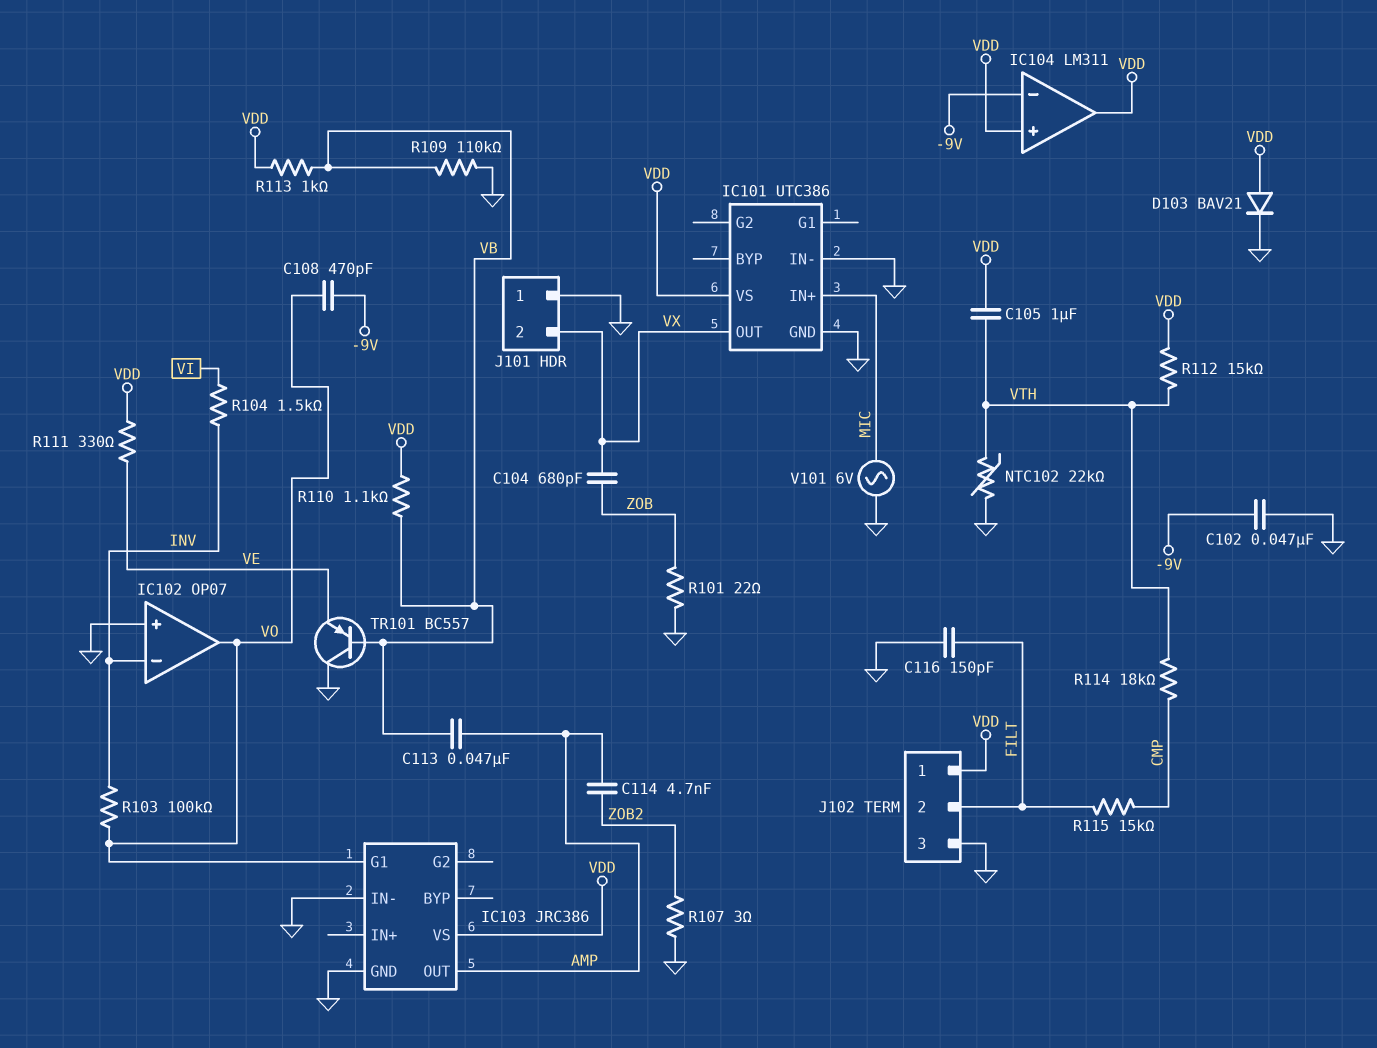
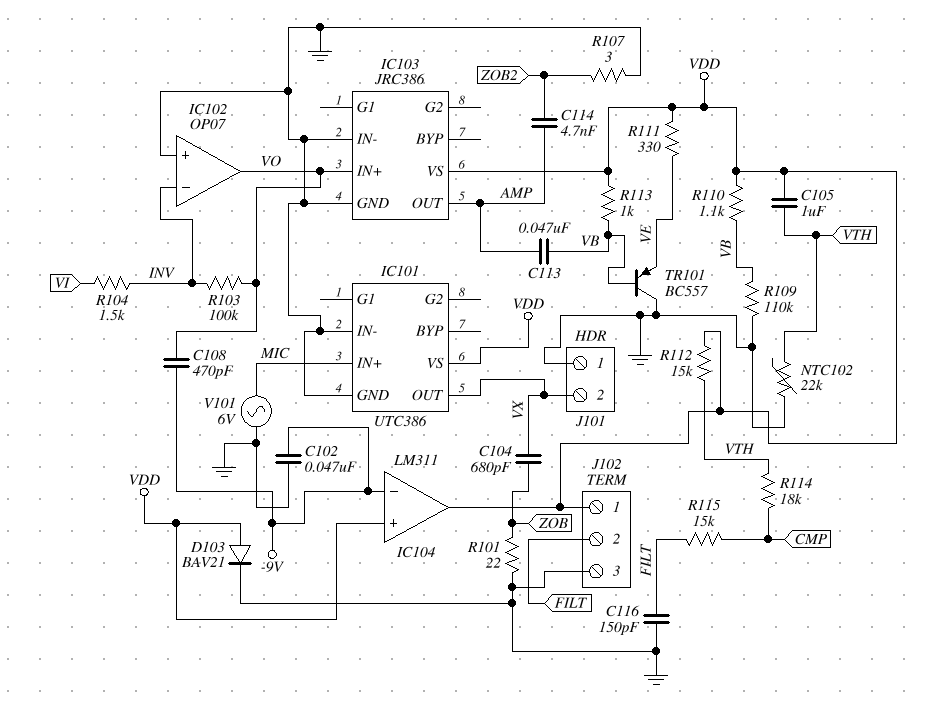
IC103 pin G1: VO -> none
IC103 pin IN+: none -> VO

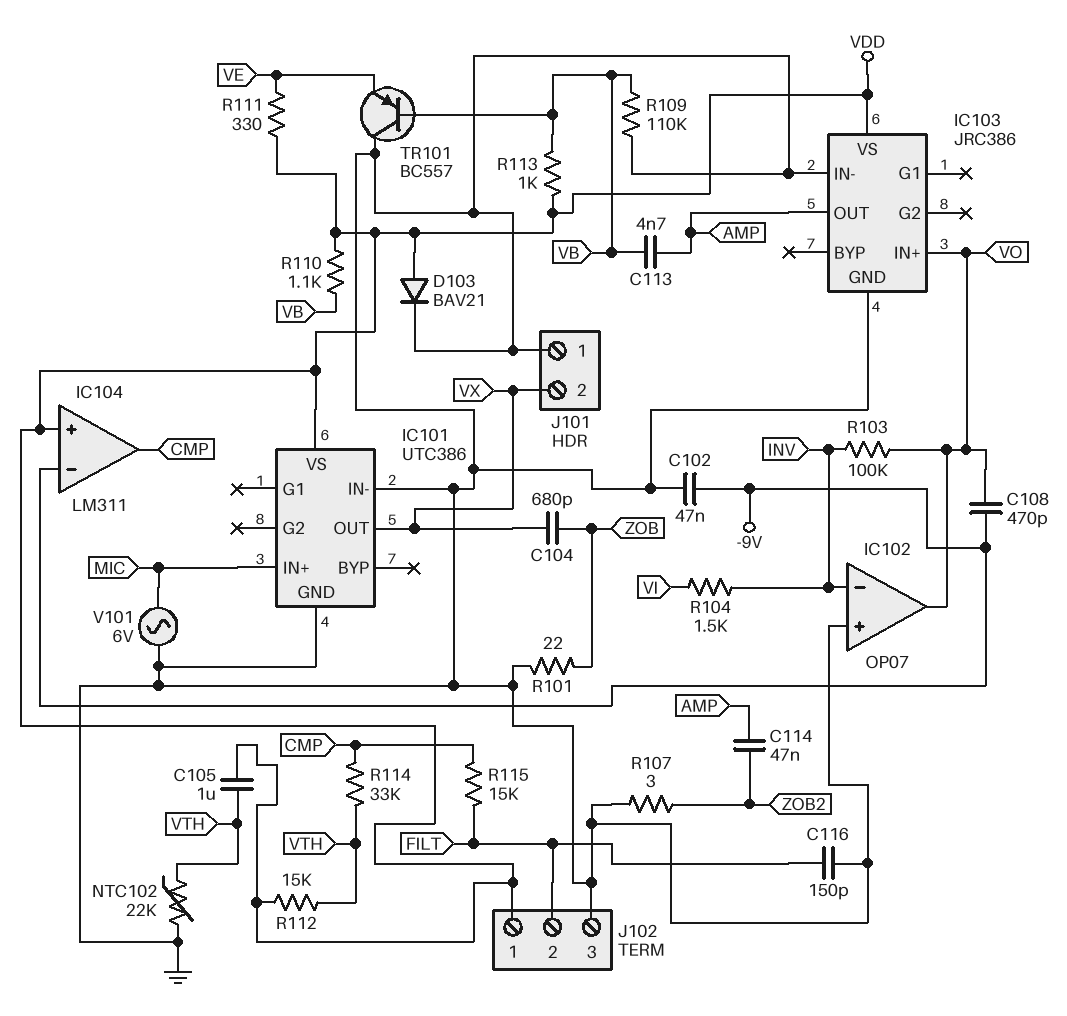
C113: 47nF (AMP, VB) -> 4.7nF (AMP, VB)
C114: 4.7nF (AMP, ZOB2) -> 47nF (AMP, ZOB2)
IC104 pin out: VDD -> CMP
R114: 18k (CMP, VTH) -> 33k (CMP, VTH)

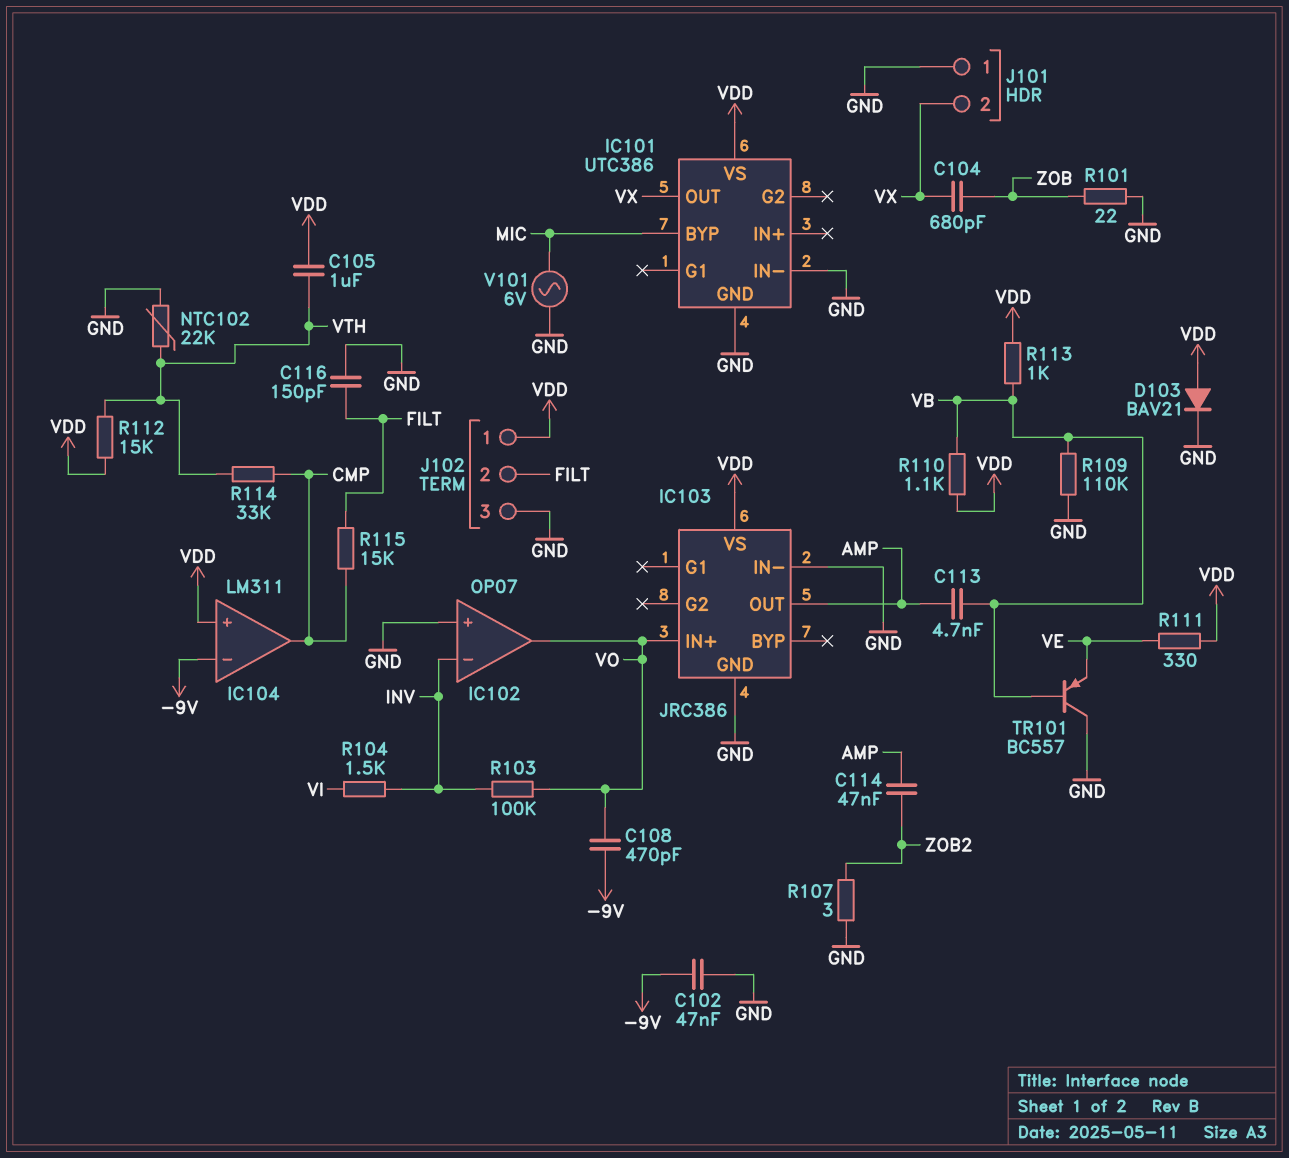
IC101 pin BYP: none -> MIC
IC101 pin IN+: MIC -> none

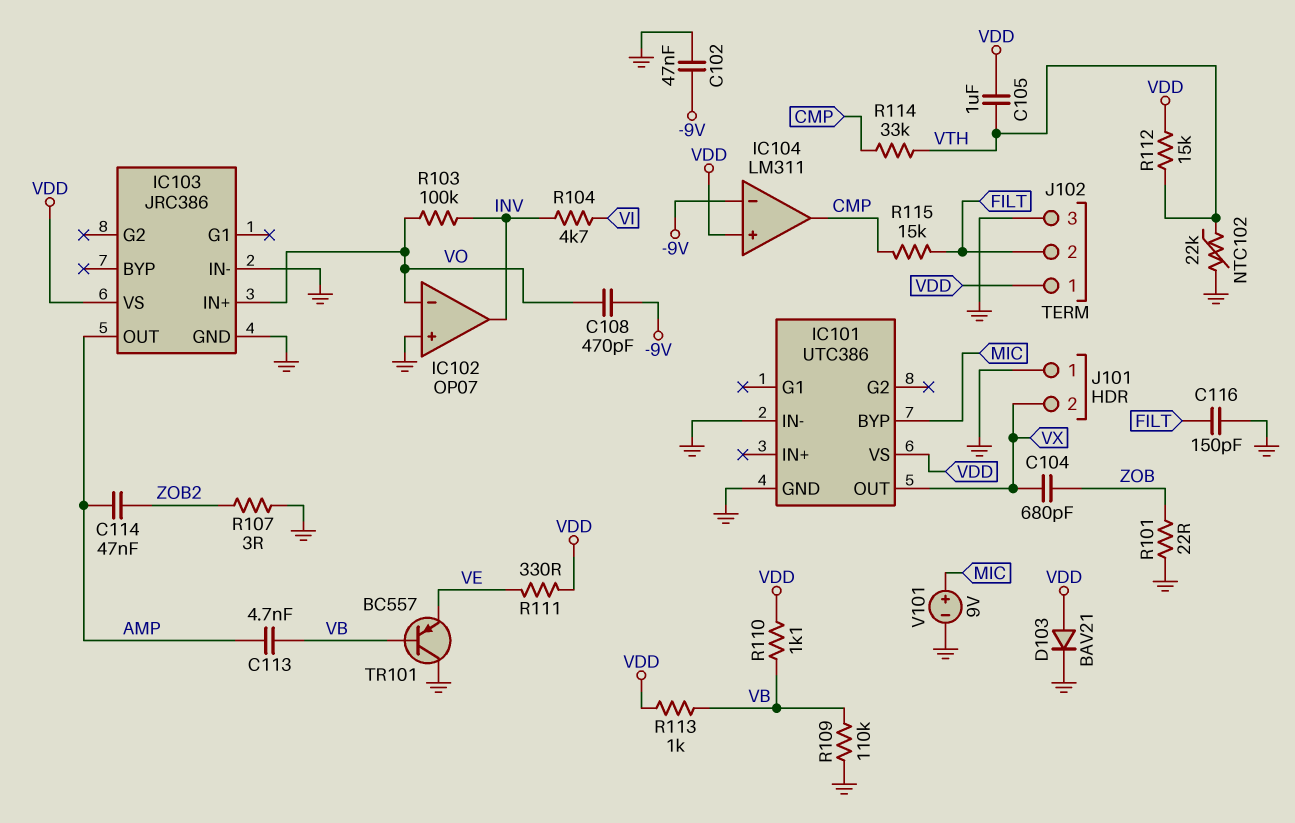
IC102 pin in-: INV -> VO
IC102 pin out: VO -> INV
R104: 1.5k (INV, VI) -> 4.7k (INV, VI)
V101: AC 6V (GND, MIC) -> 9V (plus MIC, minus GND)

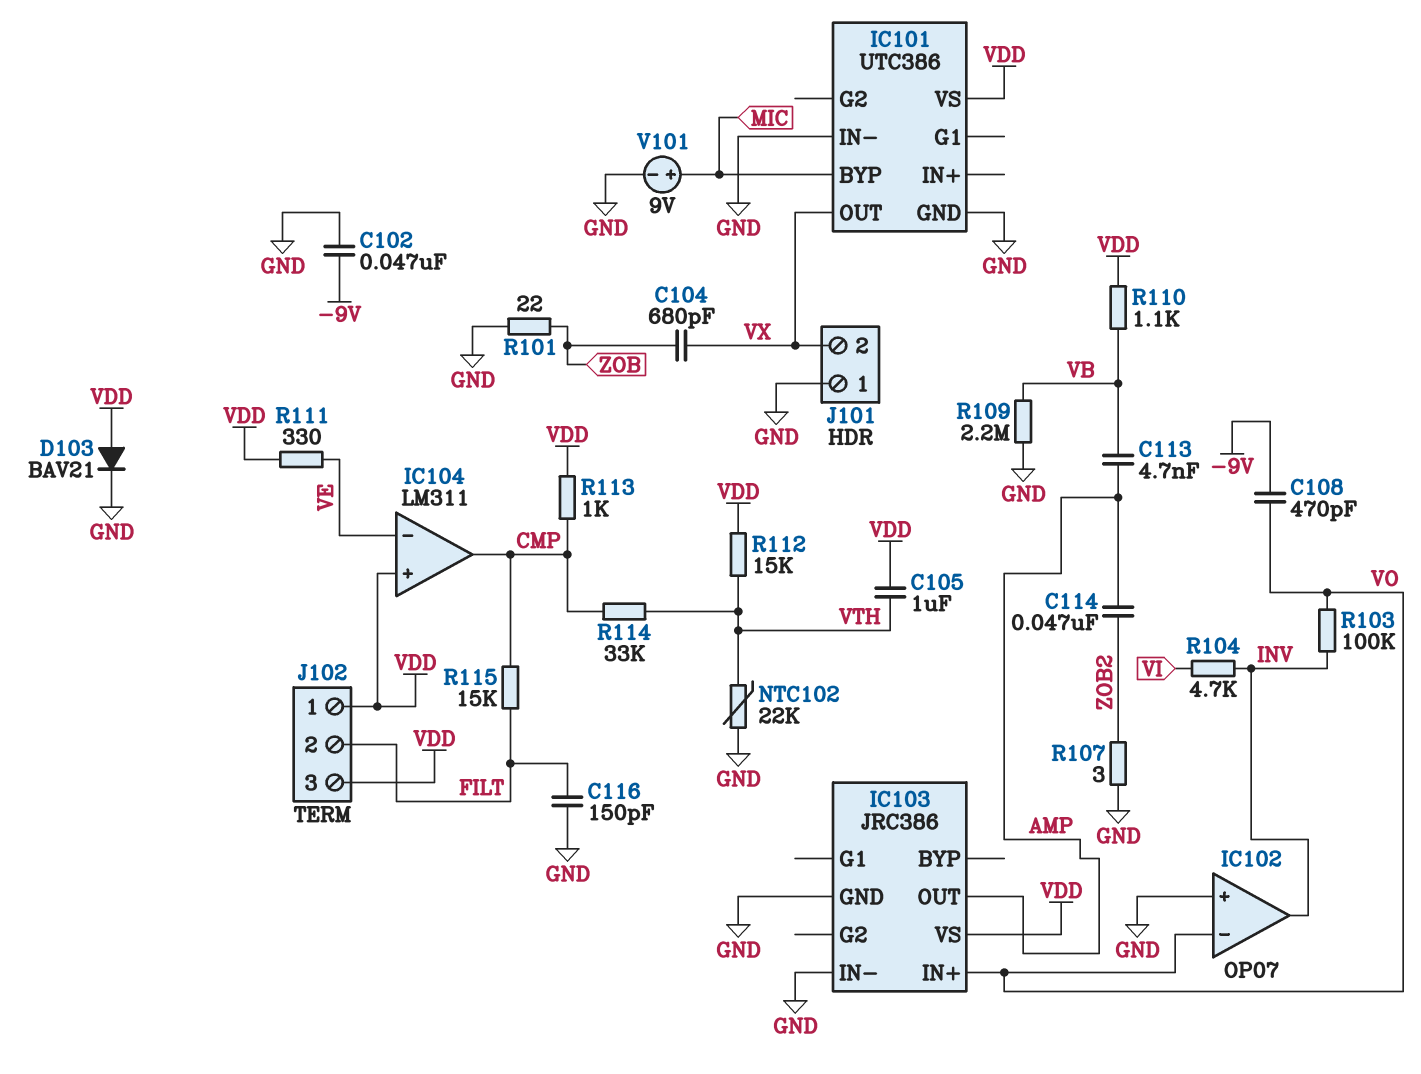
IC104 pin in-: -9V -> VE
J102 pin 3: GND -> VDD
R109: 110k (GND, VB) -> 2.2M (GND, VB)
R113: 1k (VB, VDD) -> 1k (CMP, VDD)
TR101: PNP BC557 (B VB, C GND, E VE) -> none

